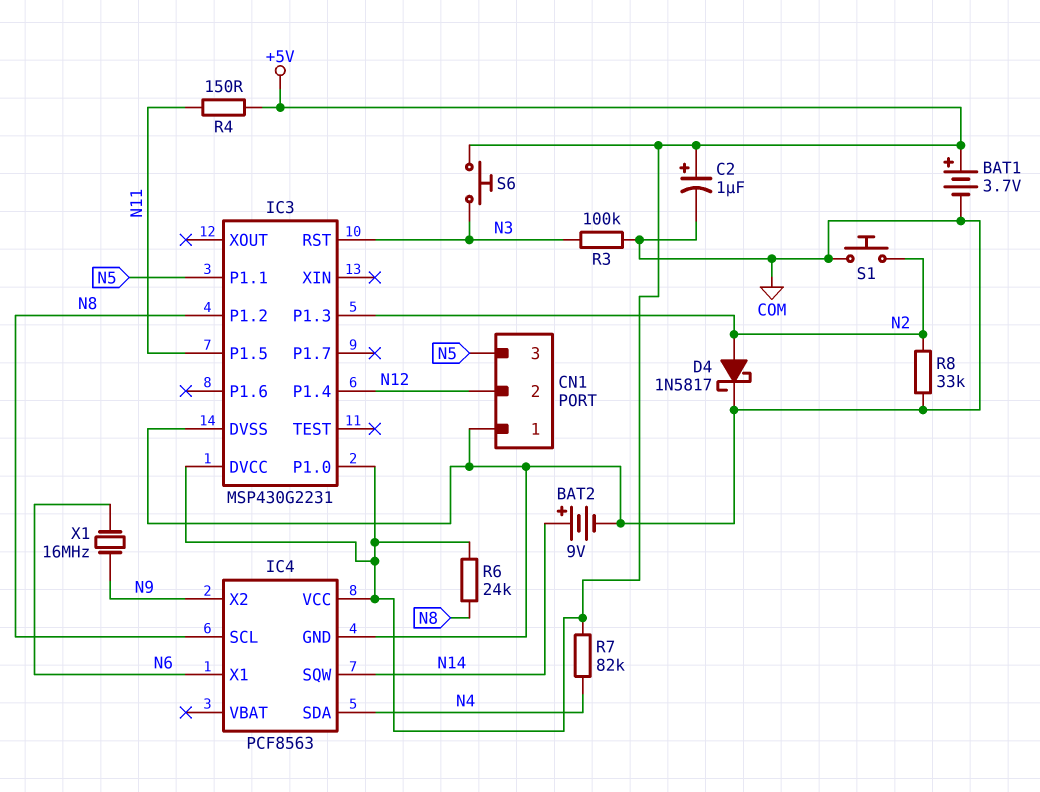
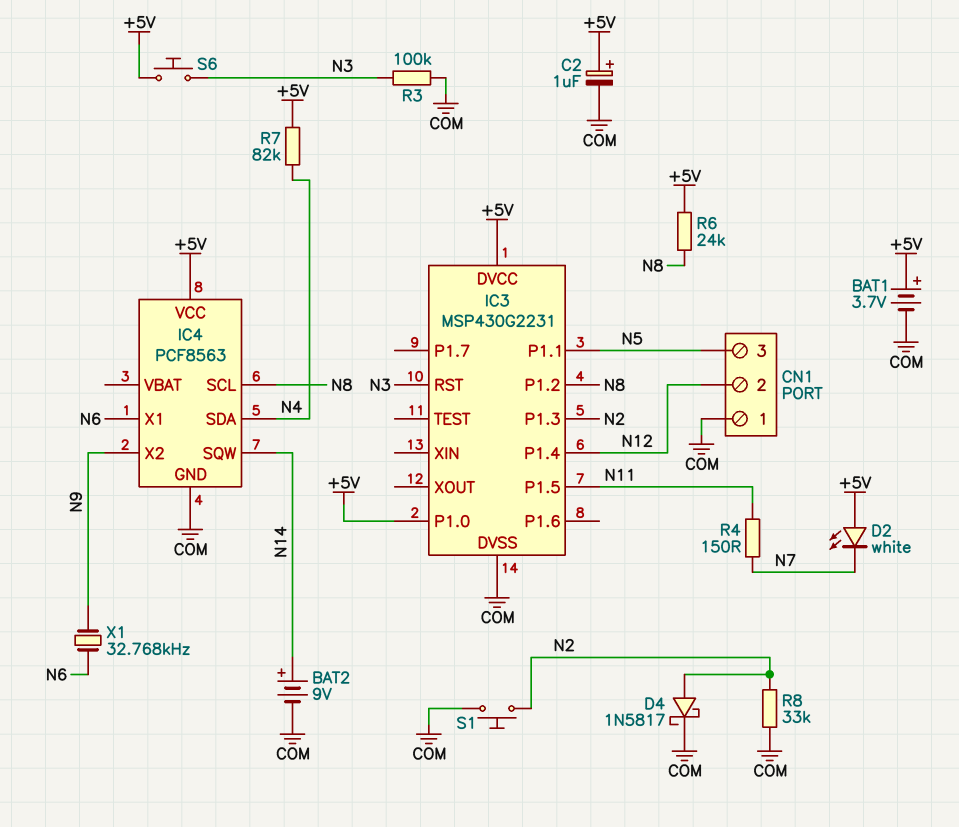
D2: none -> LED white (A +5V, K N7)
R4: 150 (+5V, N11) -> 150 (N7, N11)
X1: 16MHz (N6, N9) -> 32.768kHz (N6, N9)

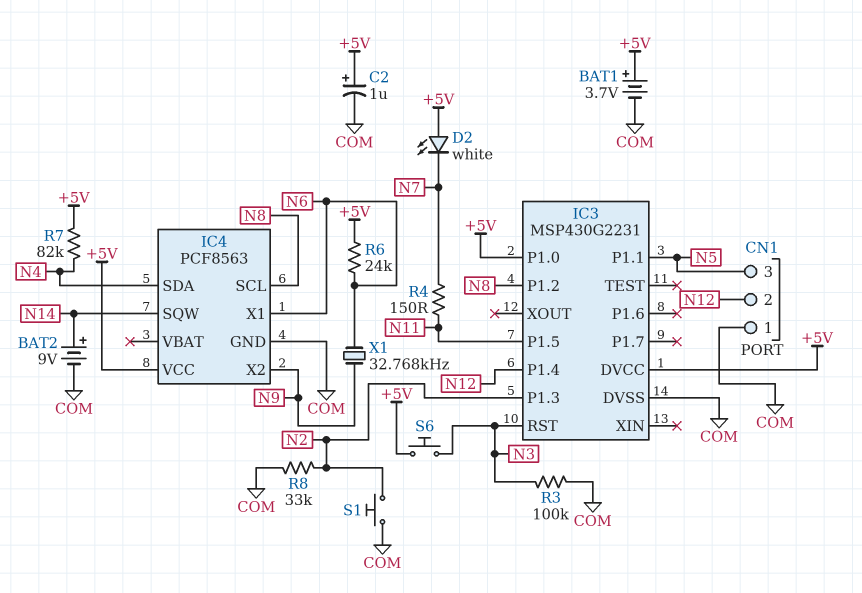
D4: schottky 1N5817 (A N2, K COM) -> none
R6: 24k (+5V, N8) -> 24k (+5V, N6)

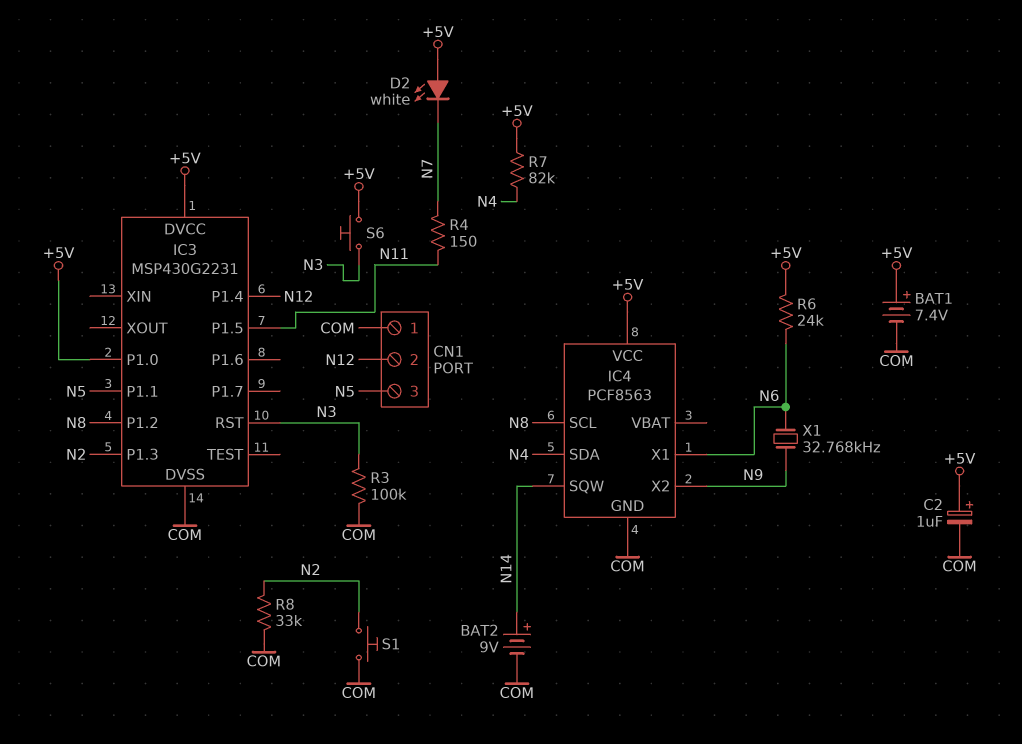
BAT1: 3.7V (plus +5V, minus COM) -> 7.4V (plus +5V, minus COM)

